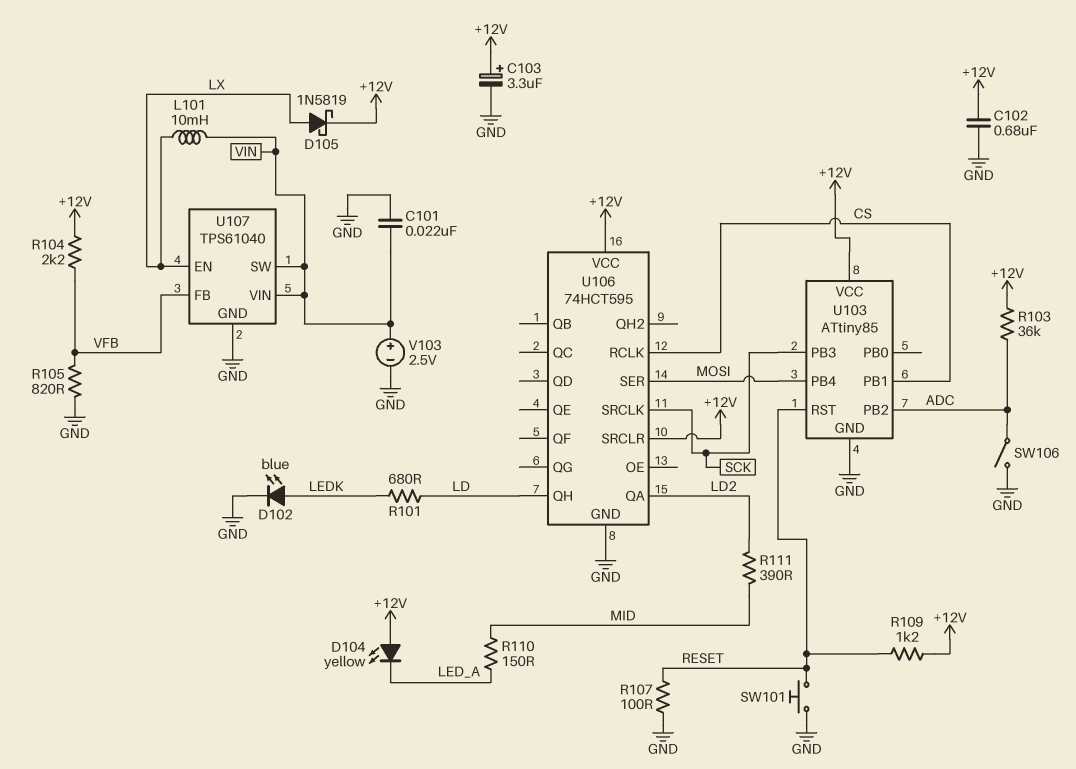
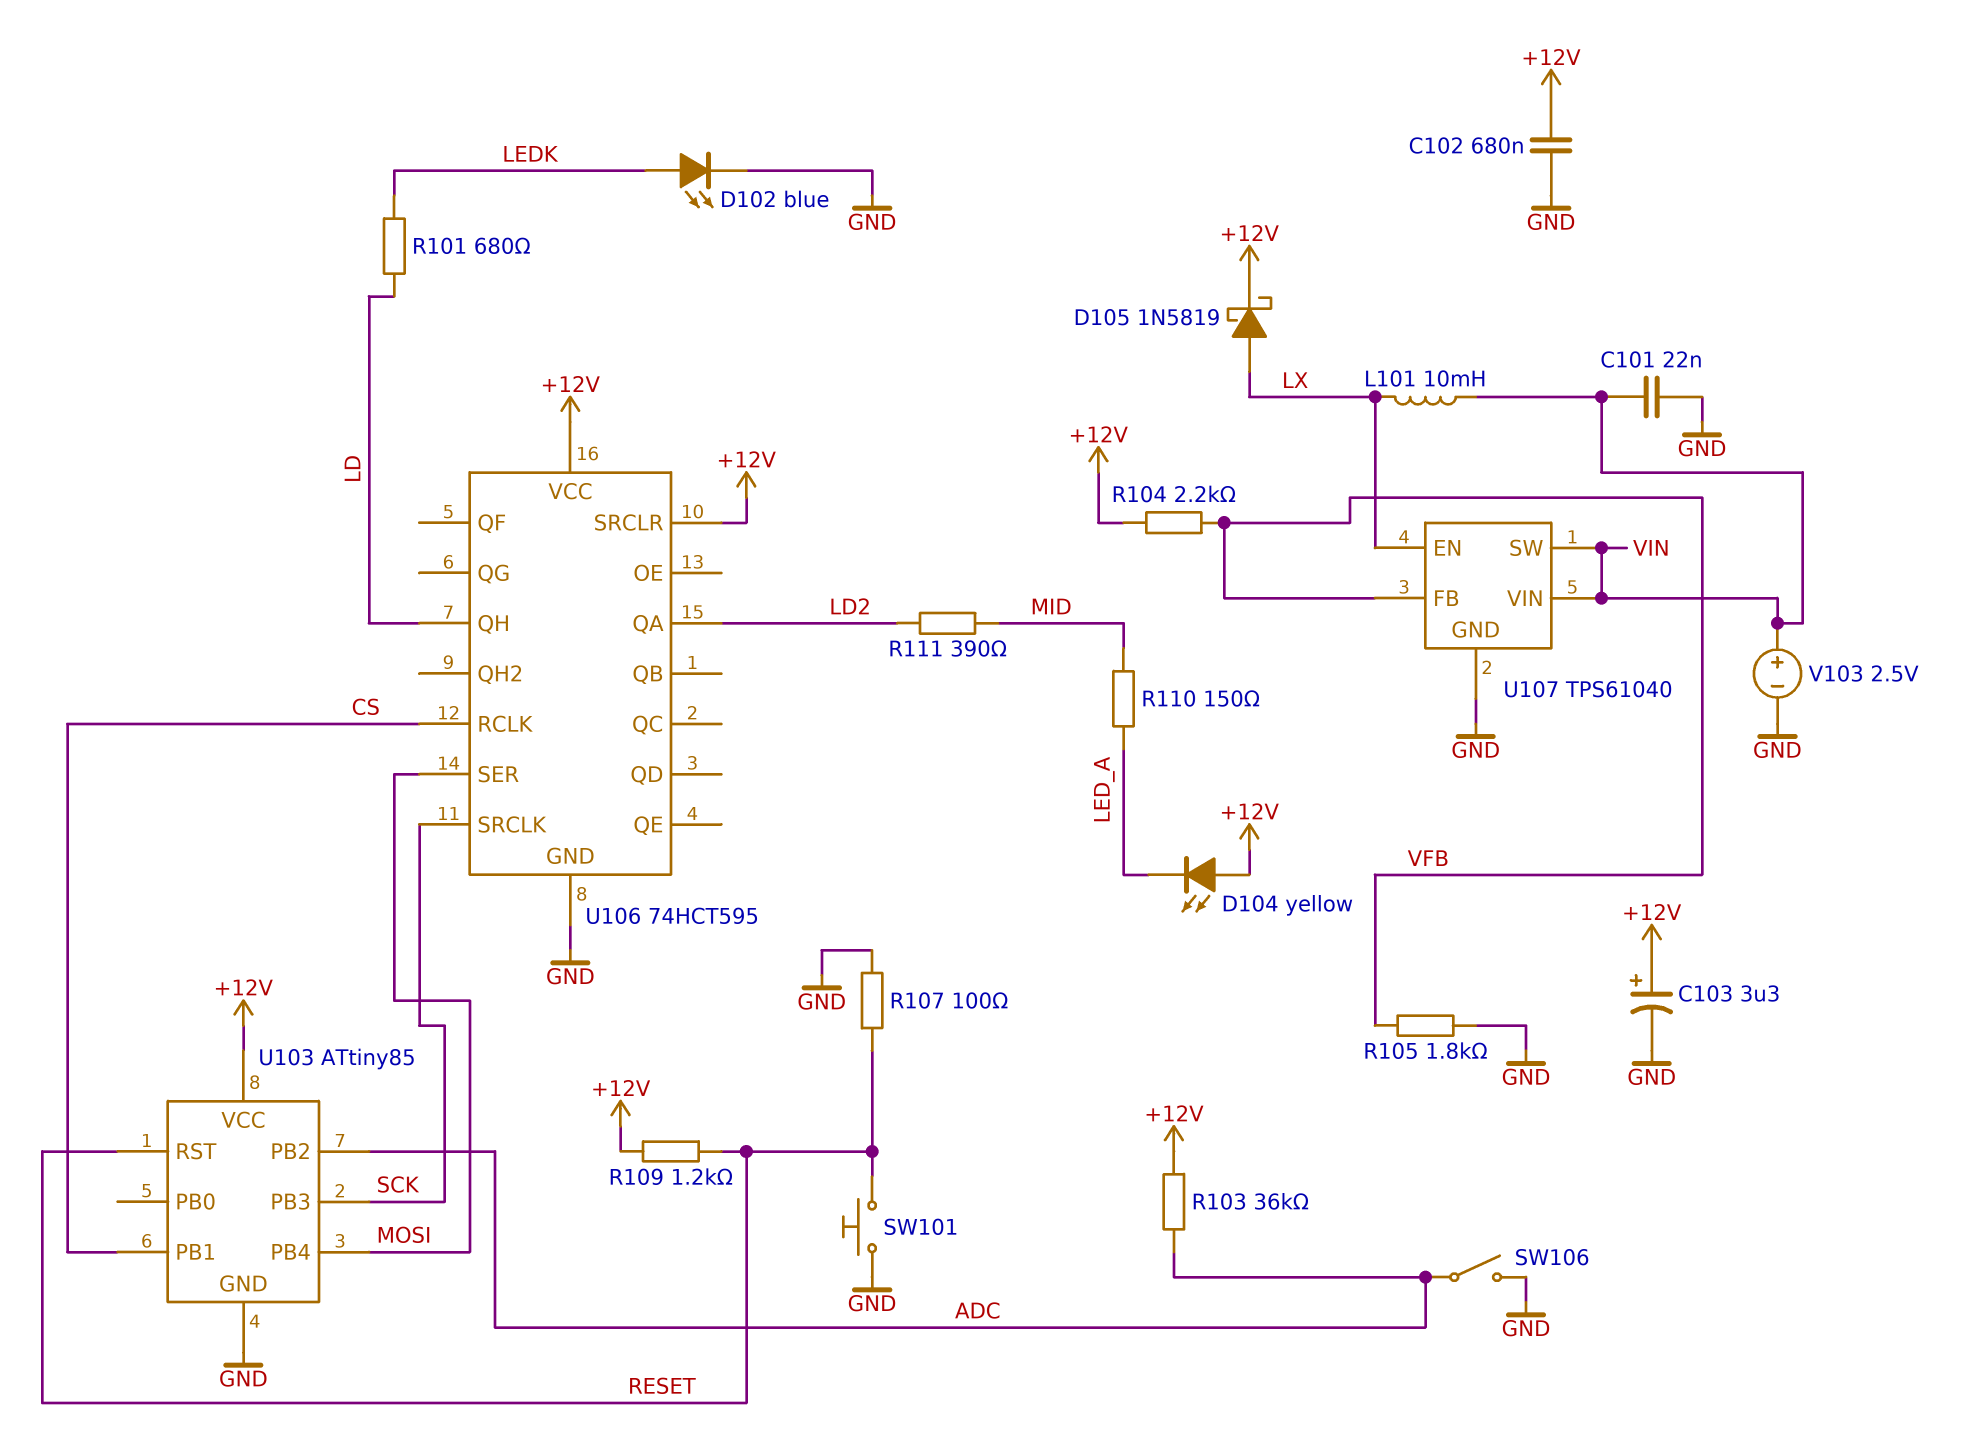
R105: 820 (GND, VFB) -> 1.8k (GND, VFB)

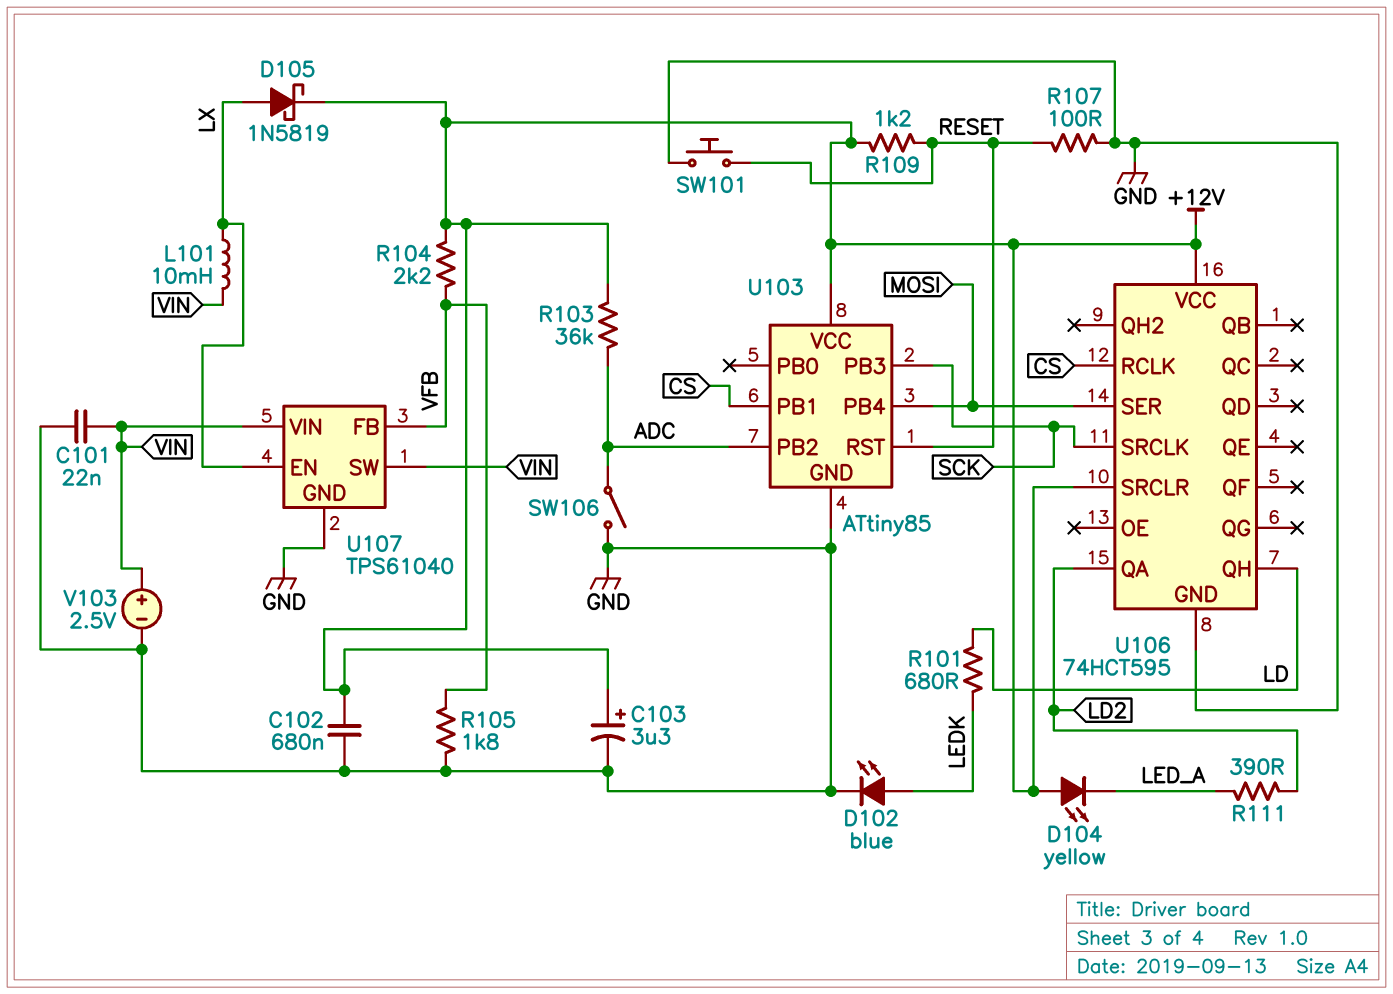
R110: 150 (LED_A, MID) -> none
R111: 390 (LD2, MID) -> 390 (LD2, LED_A)

